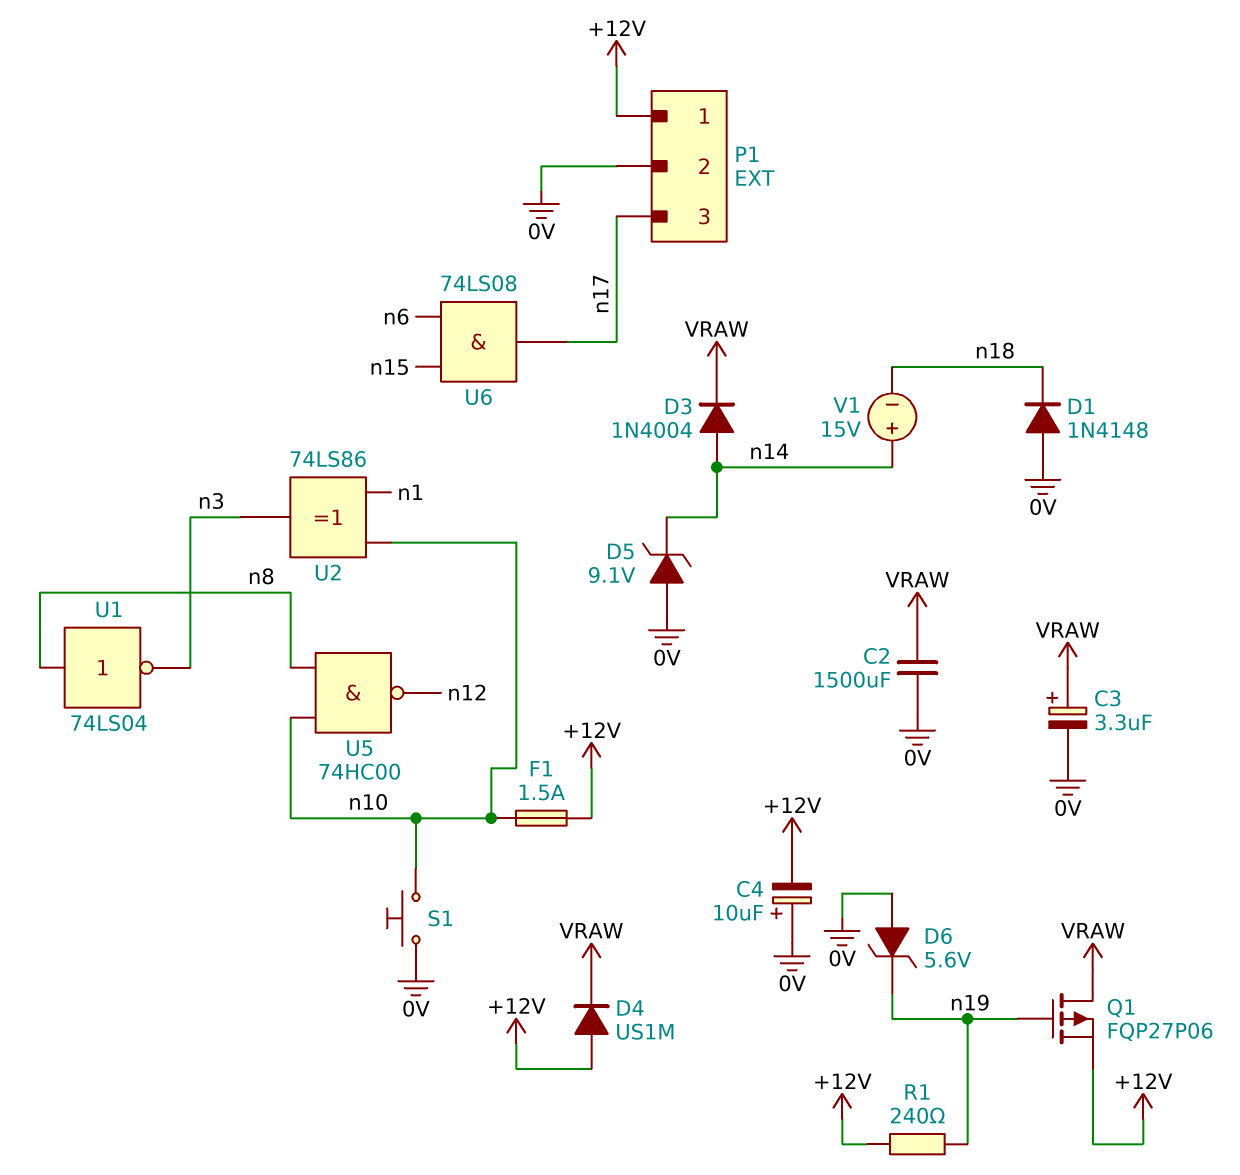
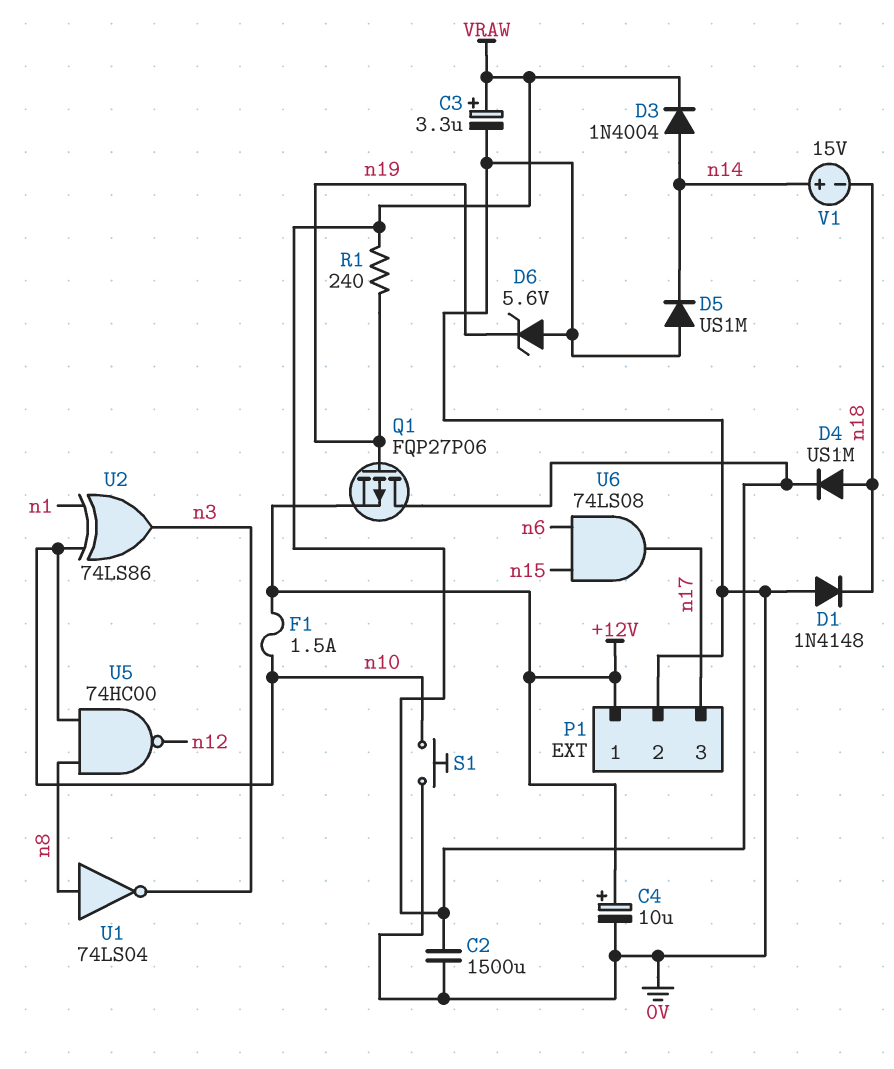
C4: 10uF (plus 0V, minus +12V) -> 10uF (plus +12V, minus 0V)
D4: diode US1M (A +12V, K VRAW) -> diode US1M (A n18, K VRAW)
D5: zener 9.1V (A 0V, K n14) -> diode US1M (A 0V, K n14)
R1: 240 (+12V, n19) -> 240 (VRAW, n19)

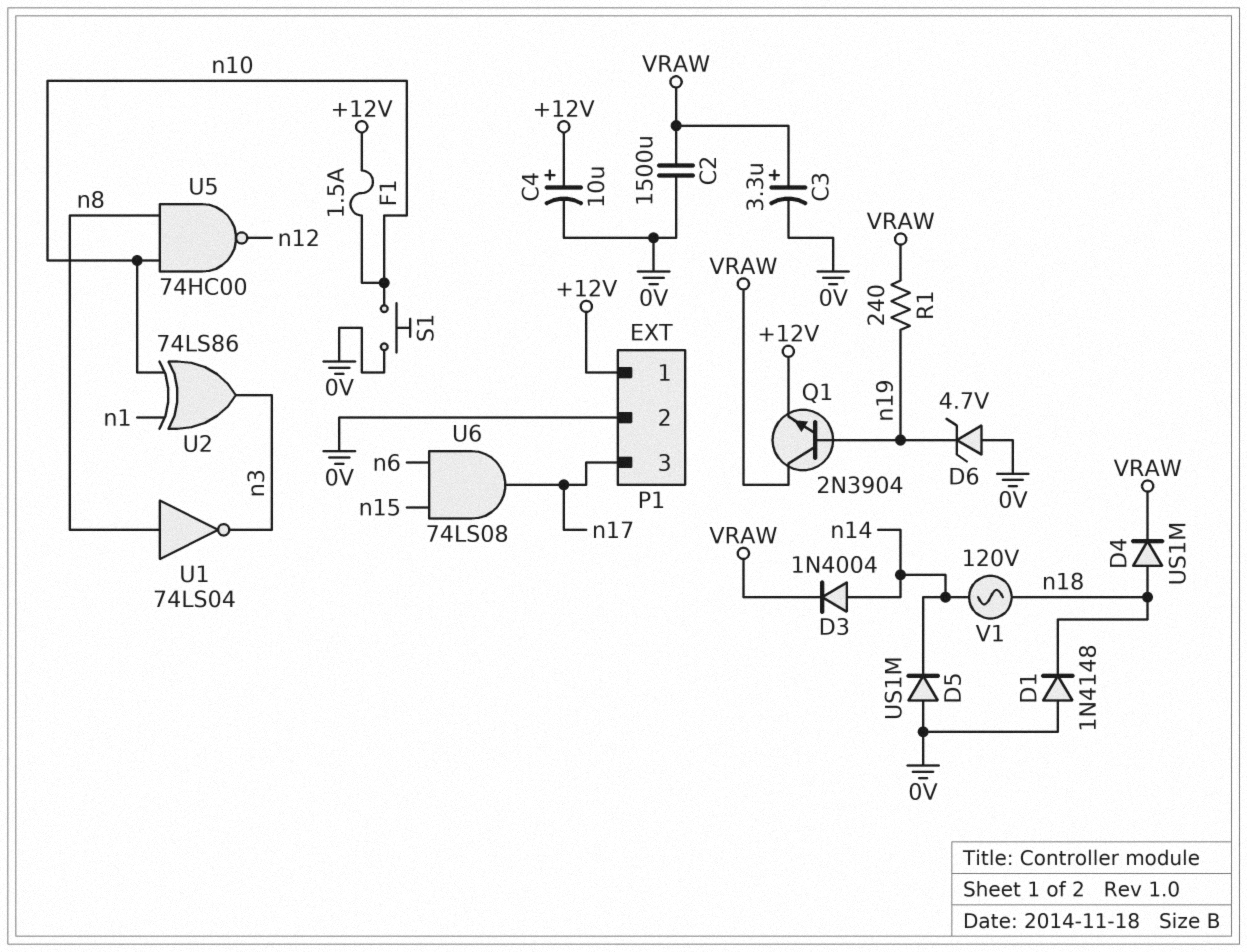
D6: zener 5.6V (A 0V, K n19) -> zener 4.7V (A 0V, K n19)
Q1: PMOS FQP27P06 (G n19, D VRAW, S +12V) -> NPN 2N3904 (B n19, C VRAW, E +12V)
V1: 15V (plus n14, minus n18) -> AC 120V (n14, n18)

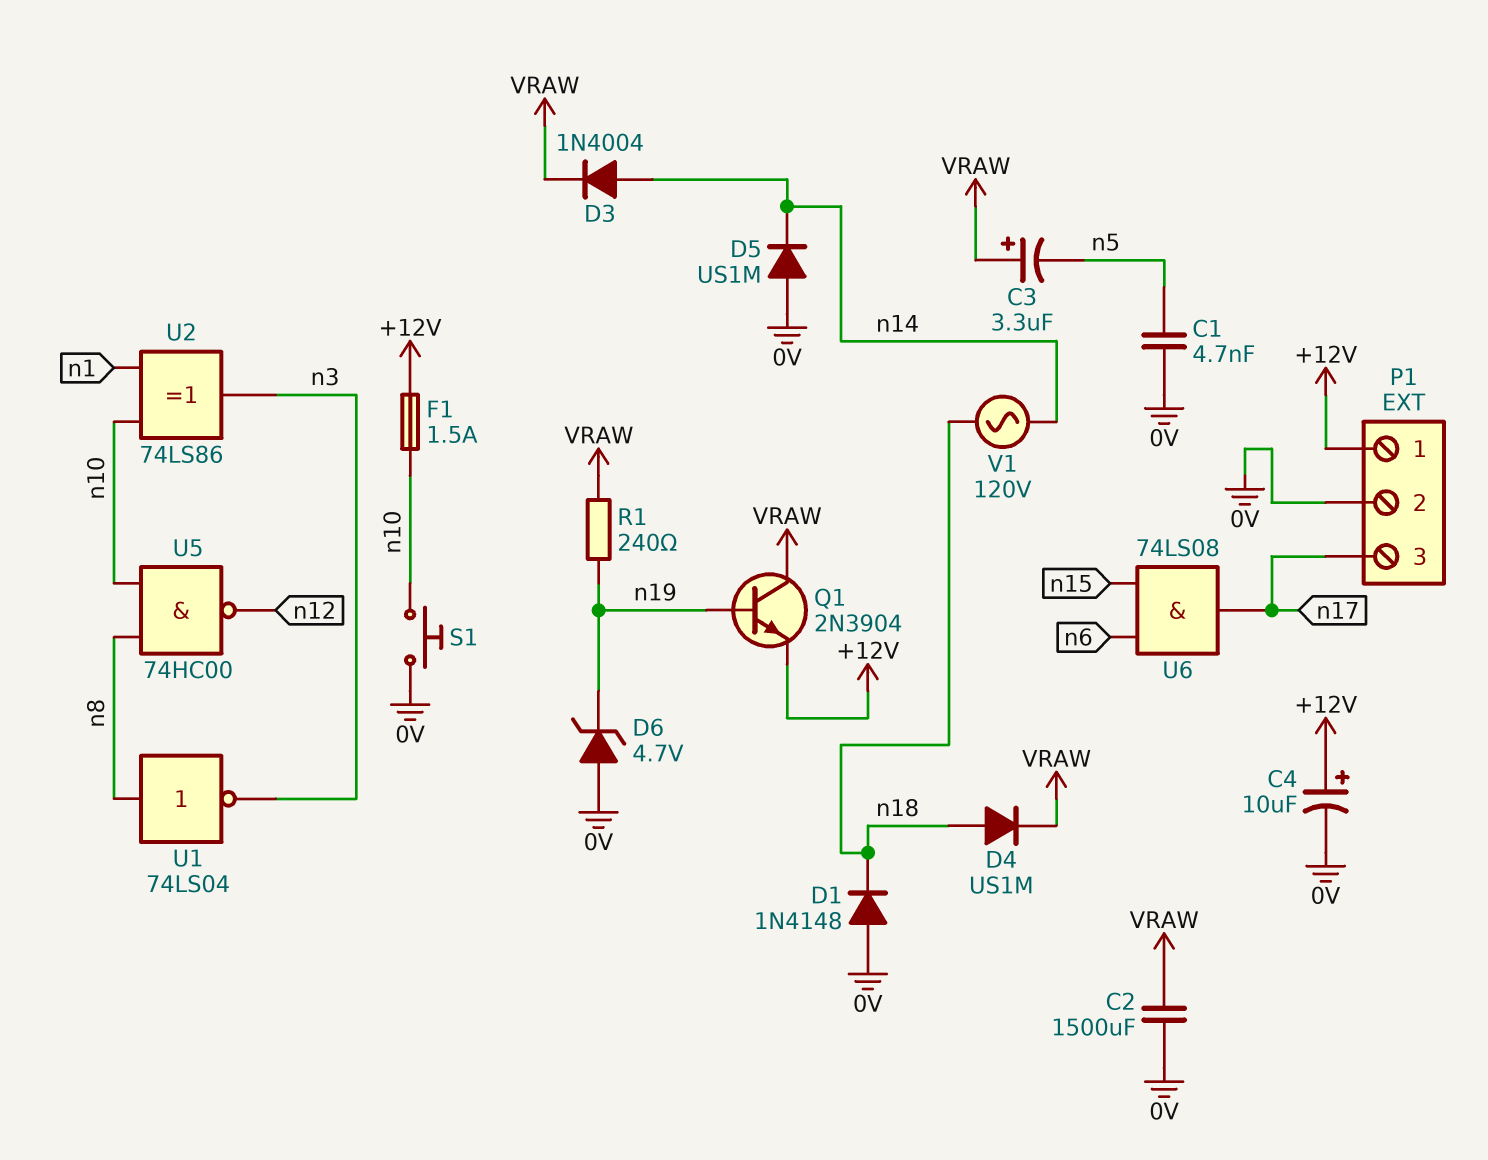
C1: none -> 4.7nF (0V, n5)
C3: 3.3uF (plus VRAW, minus 0V) -> 3.3uF (plus VRAW, minus n5)

